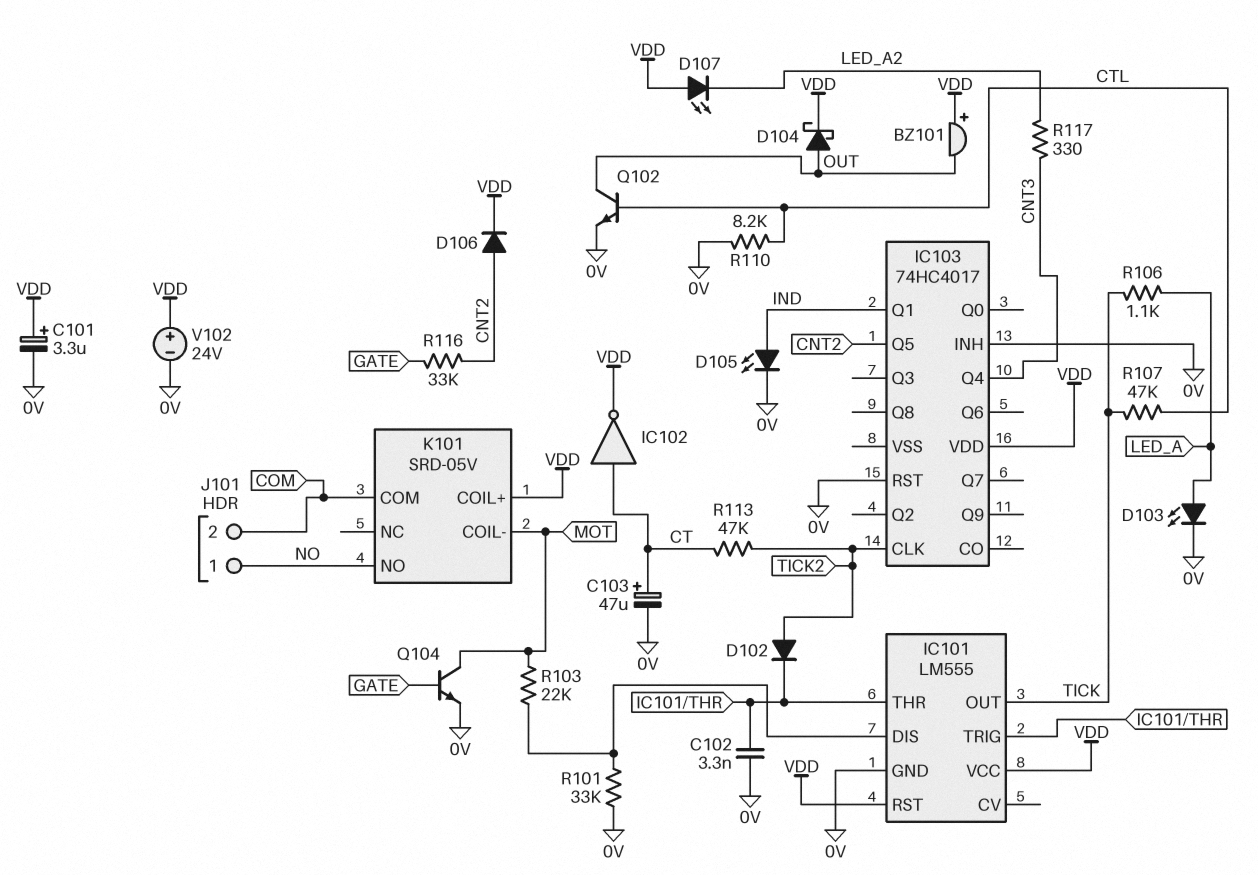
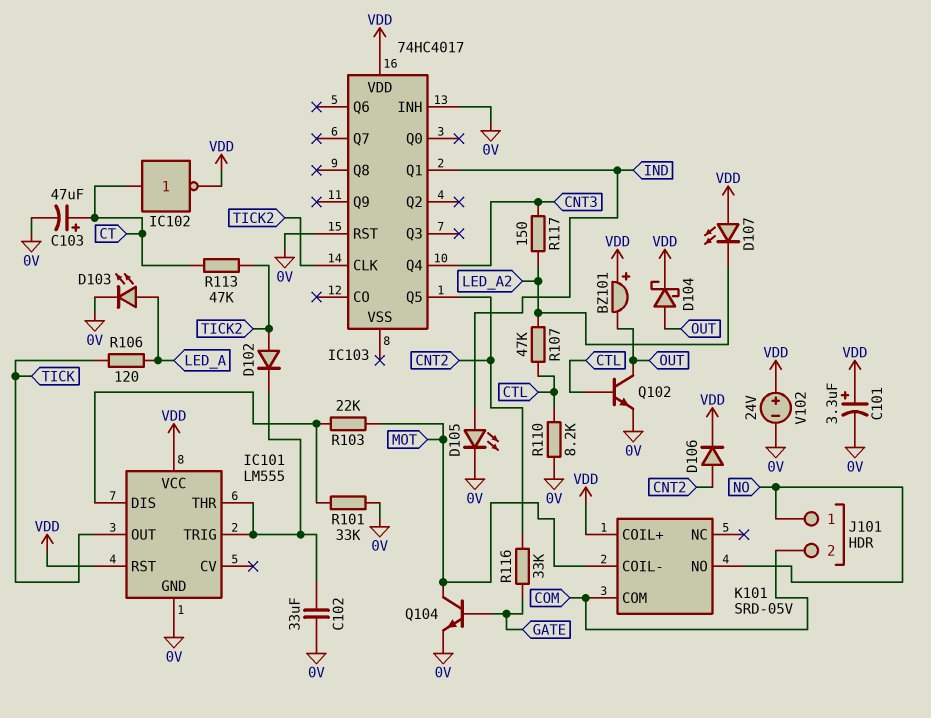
C102: 3.3nF (0V, IC101/THR) -> 33uF (0V, IC101/THR)
R106: 1.1k (LED_A, TICK) -> 120 (LED_A, TICK)
R107: 47k (CTL, TICK) -> 47k (CTL, LED_A2)
R117: 330 (CNT3, LED_A2) -> 150 (CNT3, LED_A2)

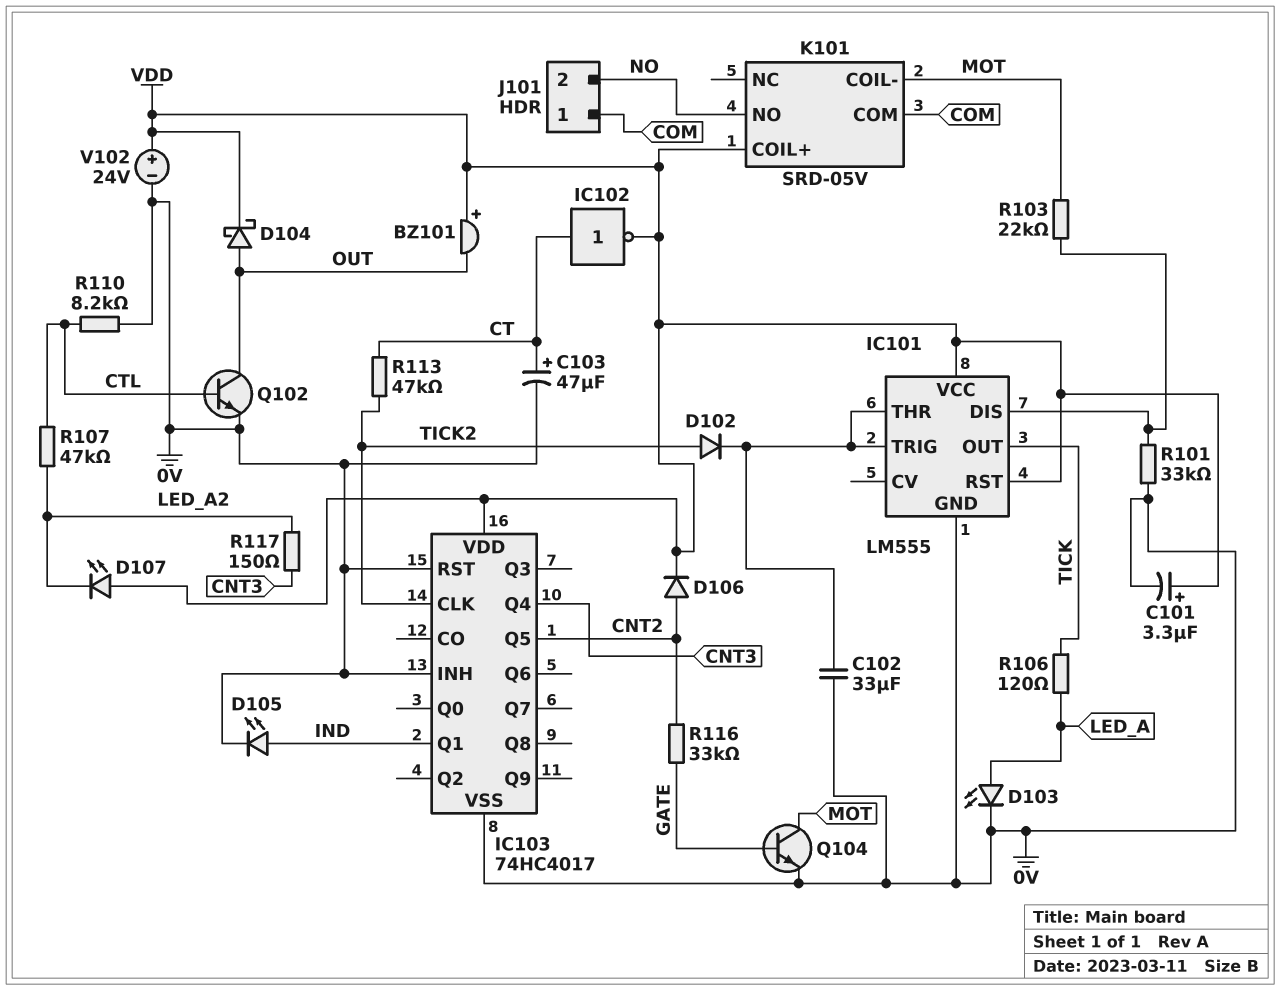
IC103 pin VSS: none -> 0V
J101 pin 1: NO -> COM
J101 pin 2: COM -> NO

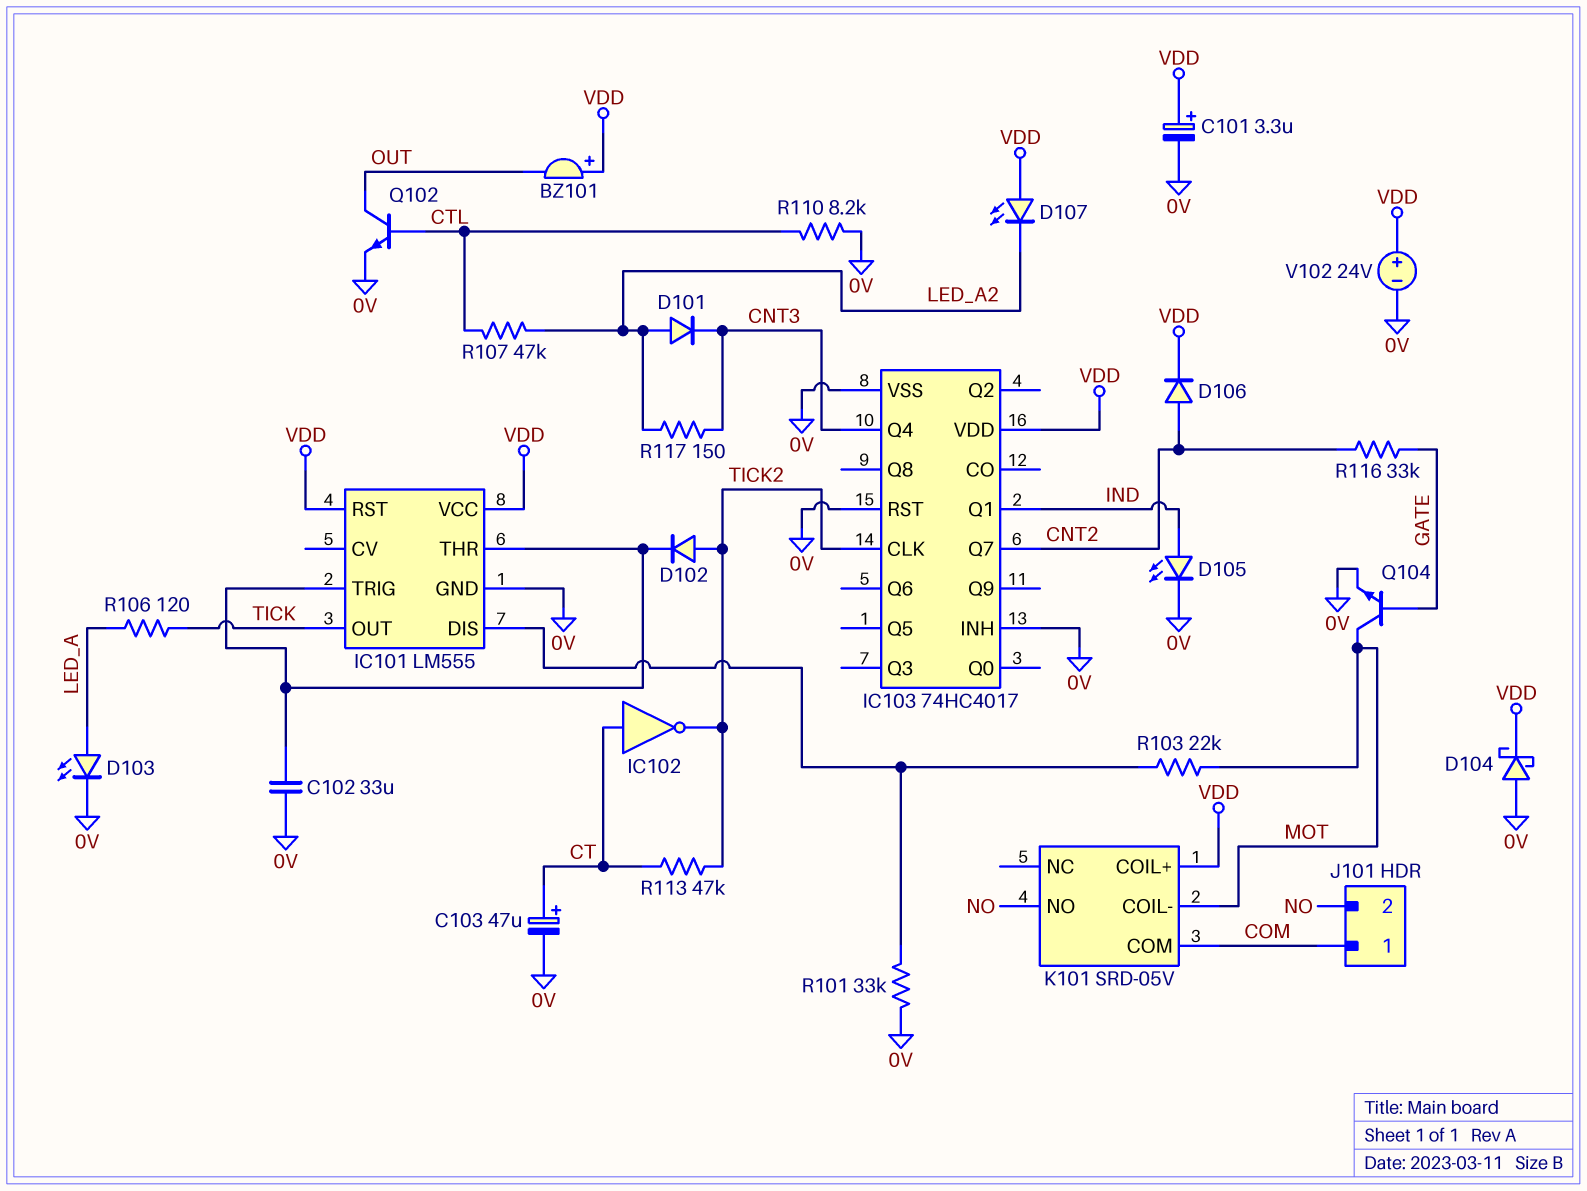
D101: none -> diode (A LED_A2, K CNT3)
D104: schottky (A OUT, K VDD) -> schottky (A 0V, K VDD)
IC102: NOT (in CT, out VDD) -> NOT (in CT, out TICK2)
IC103 pin Q5: CNT2 -> none
IC103 pin Q7: none -> CNT2

